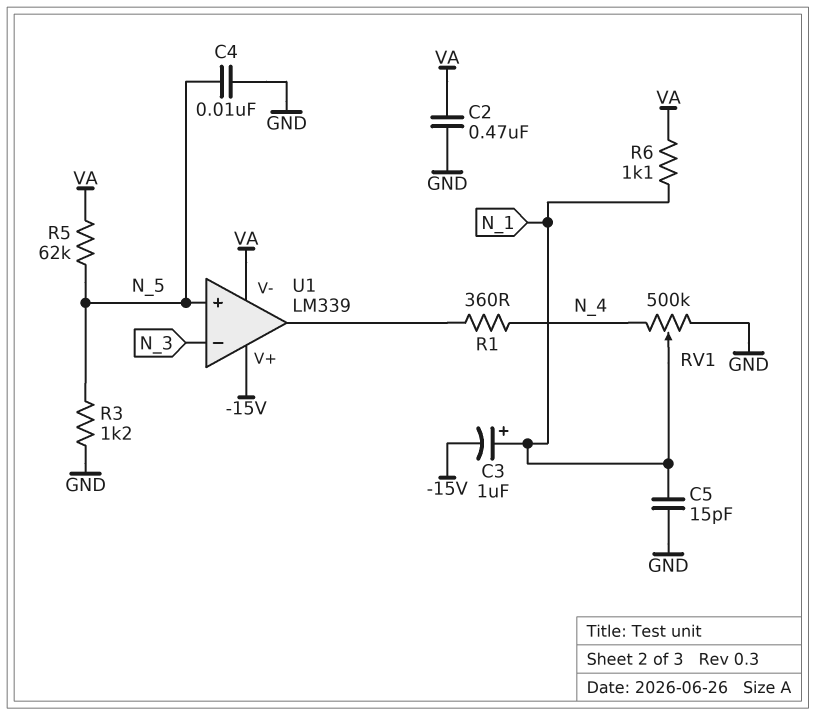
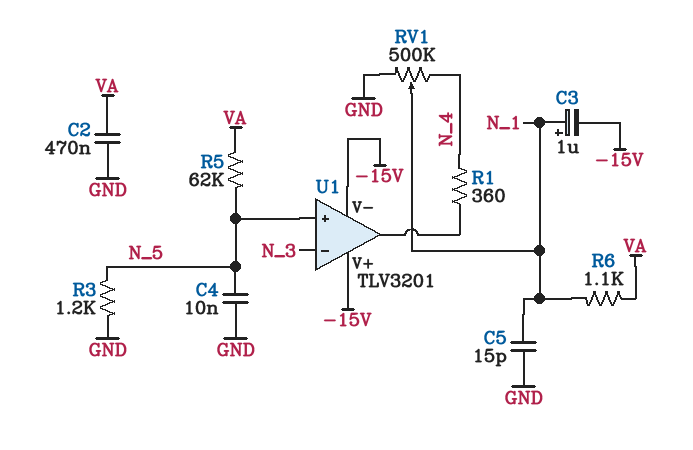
U1: LM339 -> TLV3201
U1 pin V-: VA -> -15V

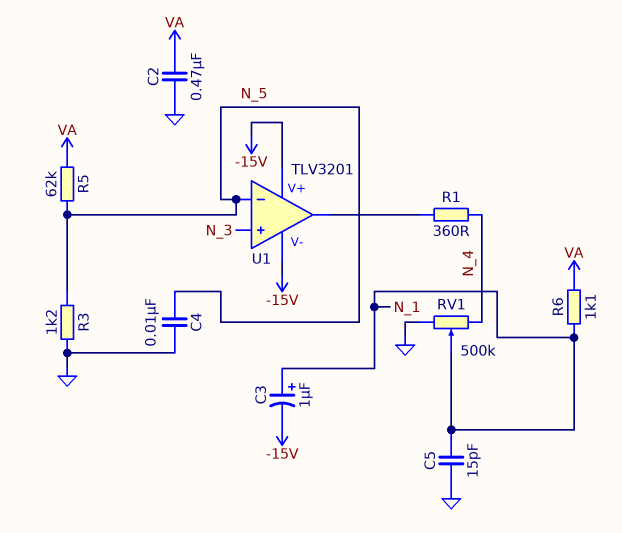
U1 pin in+: N_5 -> N_3
U1 pin in-: N_3 -> N_5

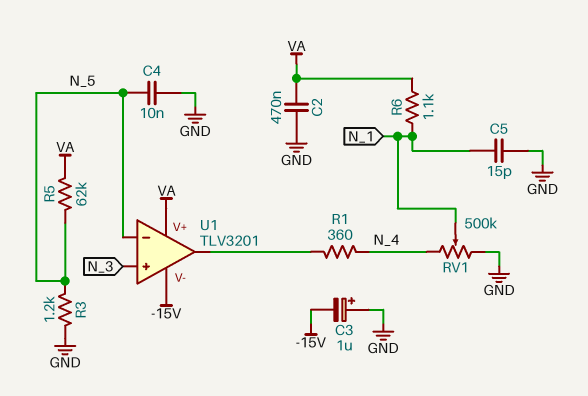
C3: 1uF (plus N_1, minus -15V) -> 1uF (plus GND, minus -15V)
U1 pin V+: -15V -> VA

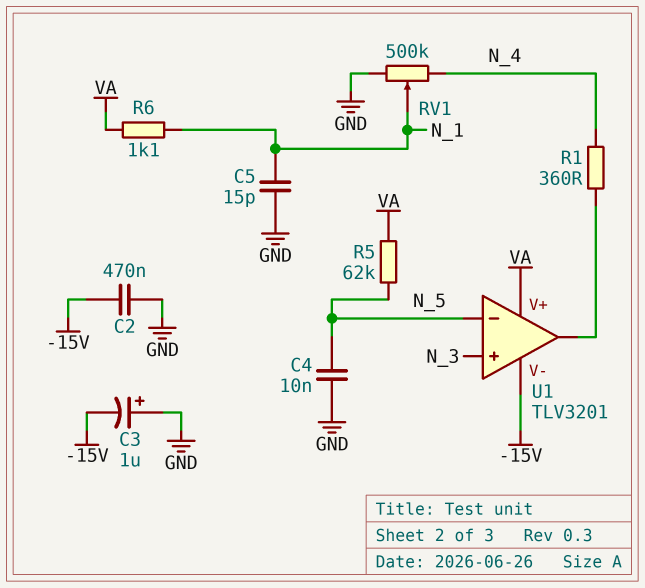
C2: 470nF (GND, VA) -> 470nF (-15V, GND)
R3: 1.2k (GND, N_5) -> none

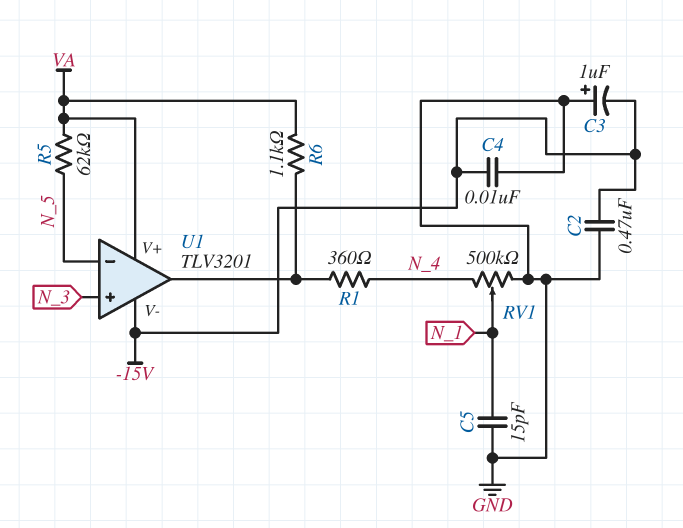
C4: 10nF (GND, N_5) -> 10nF (-15V, GND)
R6: 1.1k (N_1, VA) -> 1.1k (U1/out, VA)

